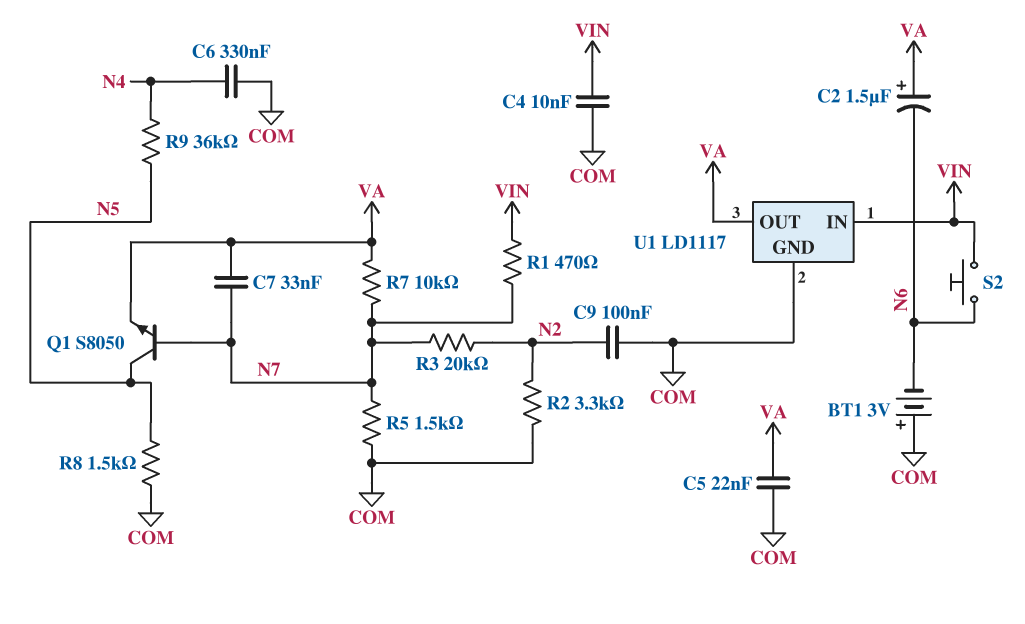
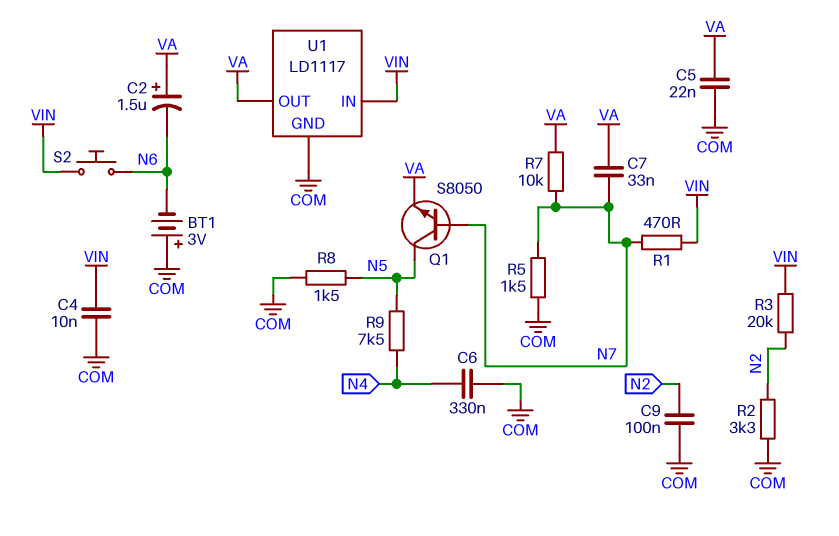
R3: 20k (N2, N7) -> 20k (N2, VIN)
R9: 36k (N4, N5) -> 7.5k (N4, N5)

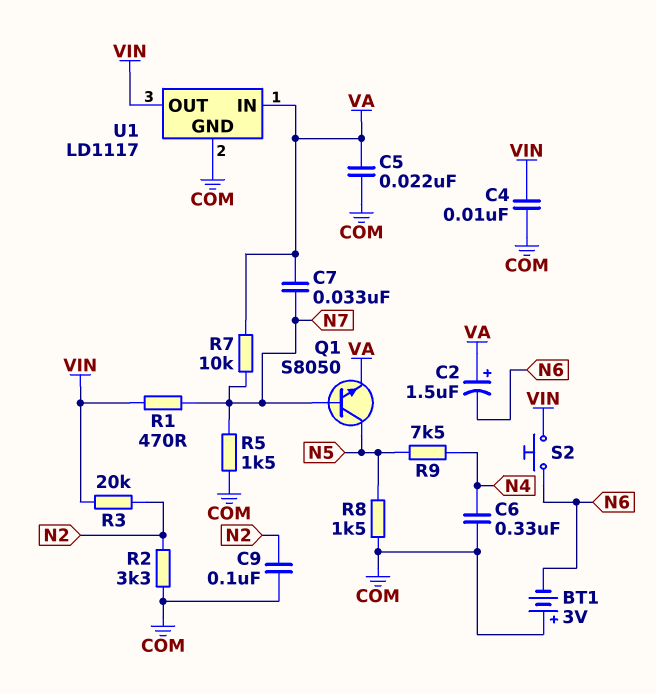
U1 pin IN: VIN -> VA
U1 pin OUT: VA -> VIN

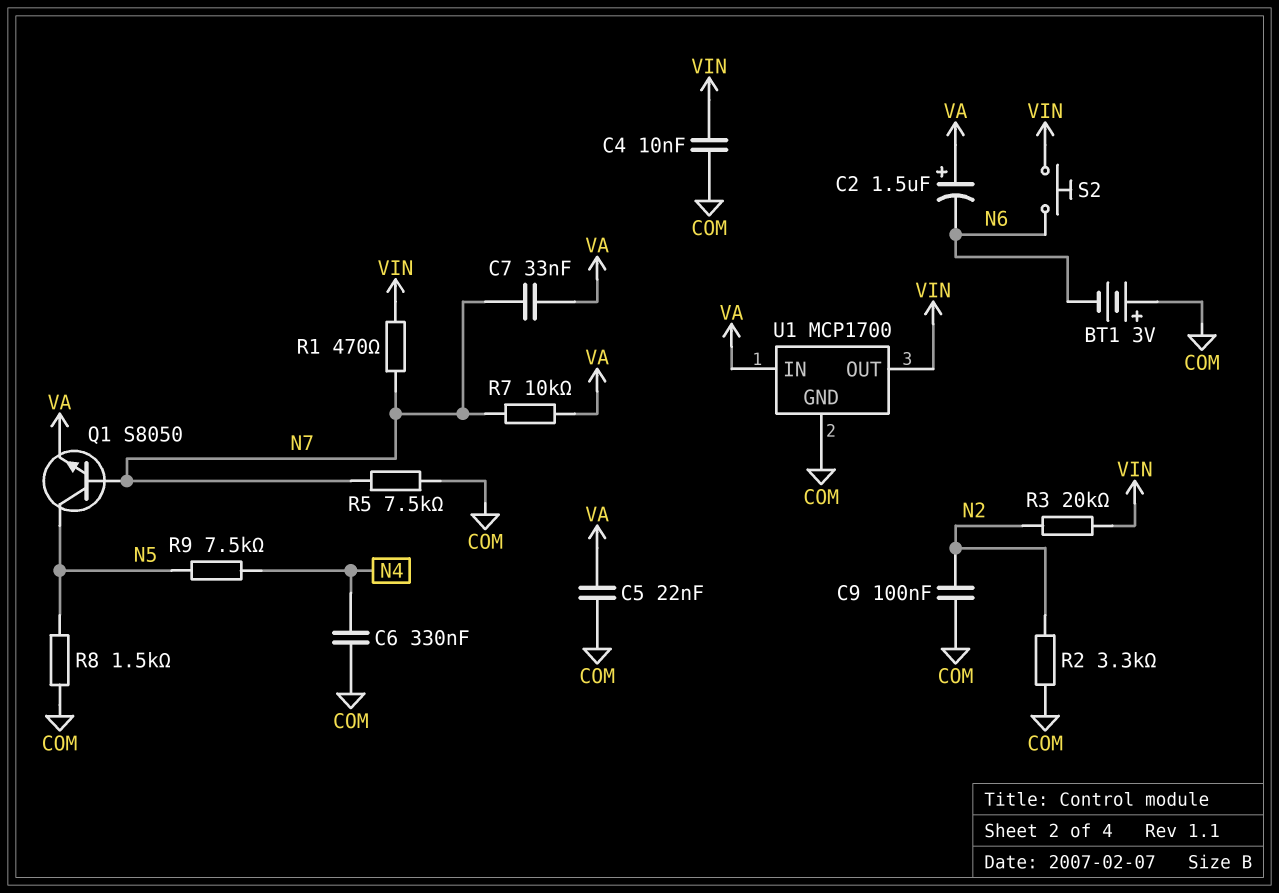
R5: 1.5k (COM, N7) -> 7.5k (COM, N7)
U1: LD1117 -> MCP1700

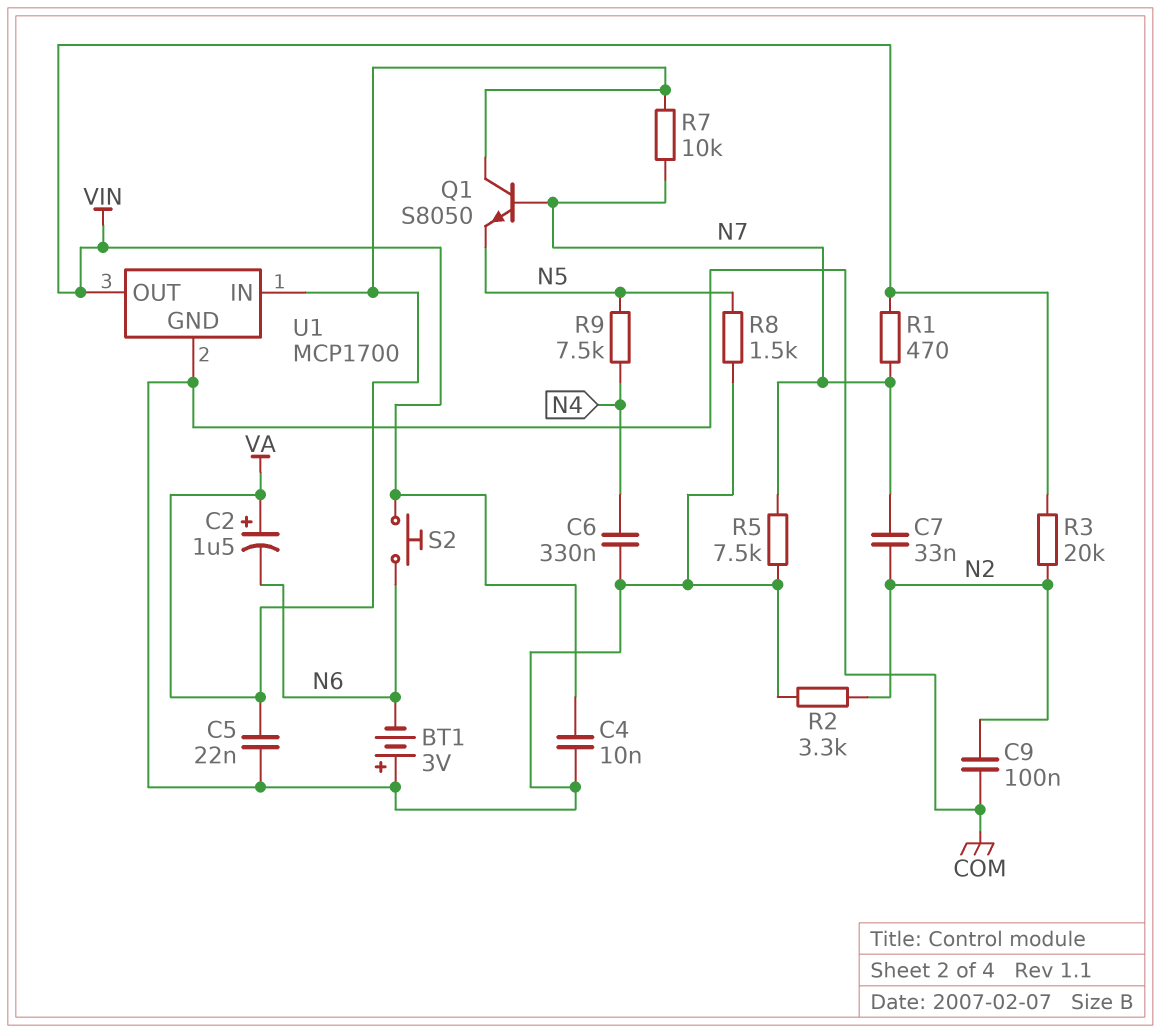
C7: 33nF (N7, VA) -> 33nF (N2, N7)
Q1: NPN S8050 (B N7, C N5, E VA) -> NPN S8050 (B N7, C VA, E N5)

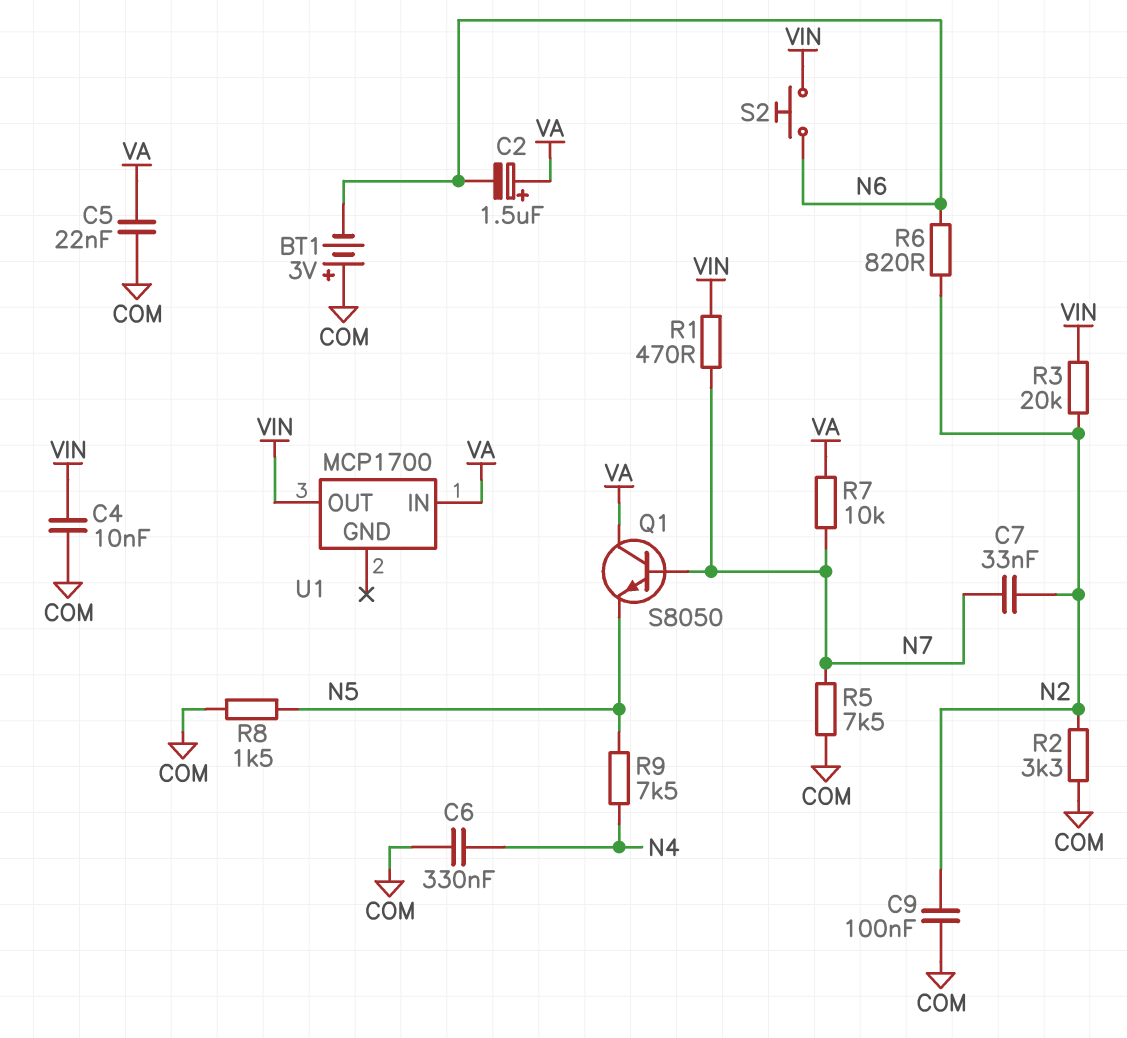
R6: none -> 820 (N2, N6)
U1 pin GND: COM -> none

